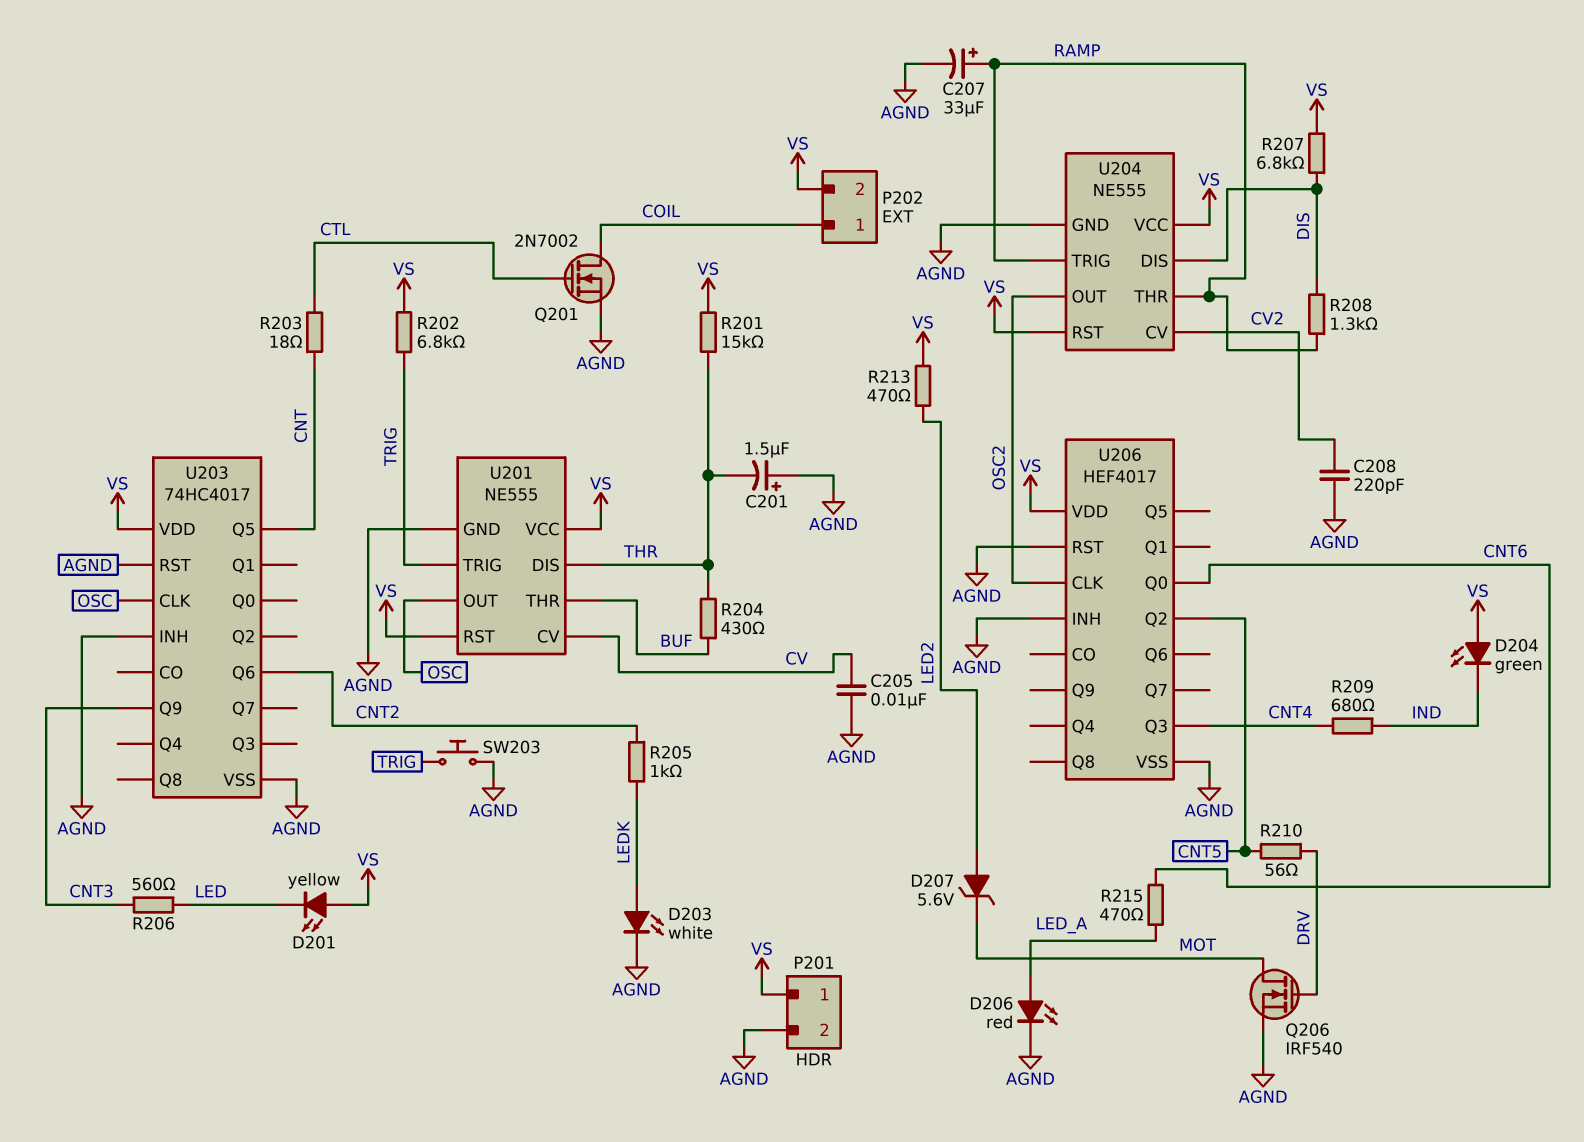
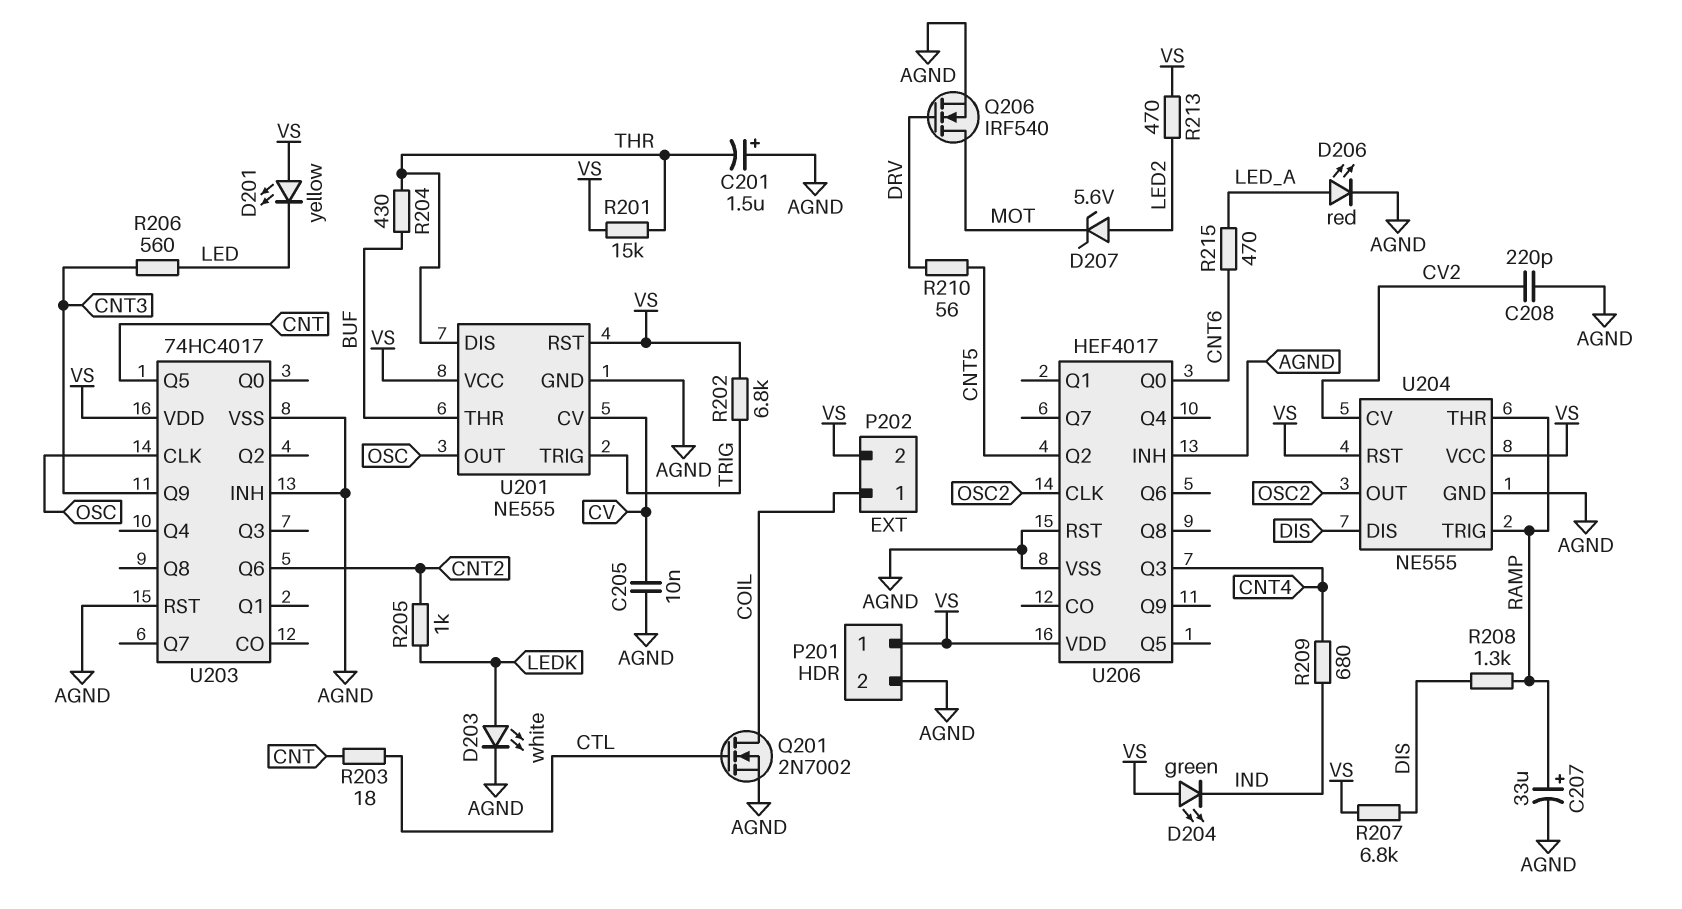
SW203: button (AGND, TRIG) -> none

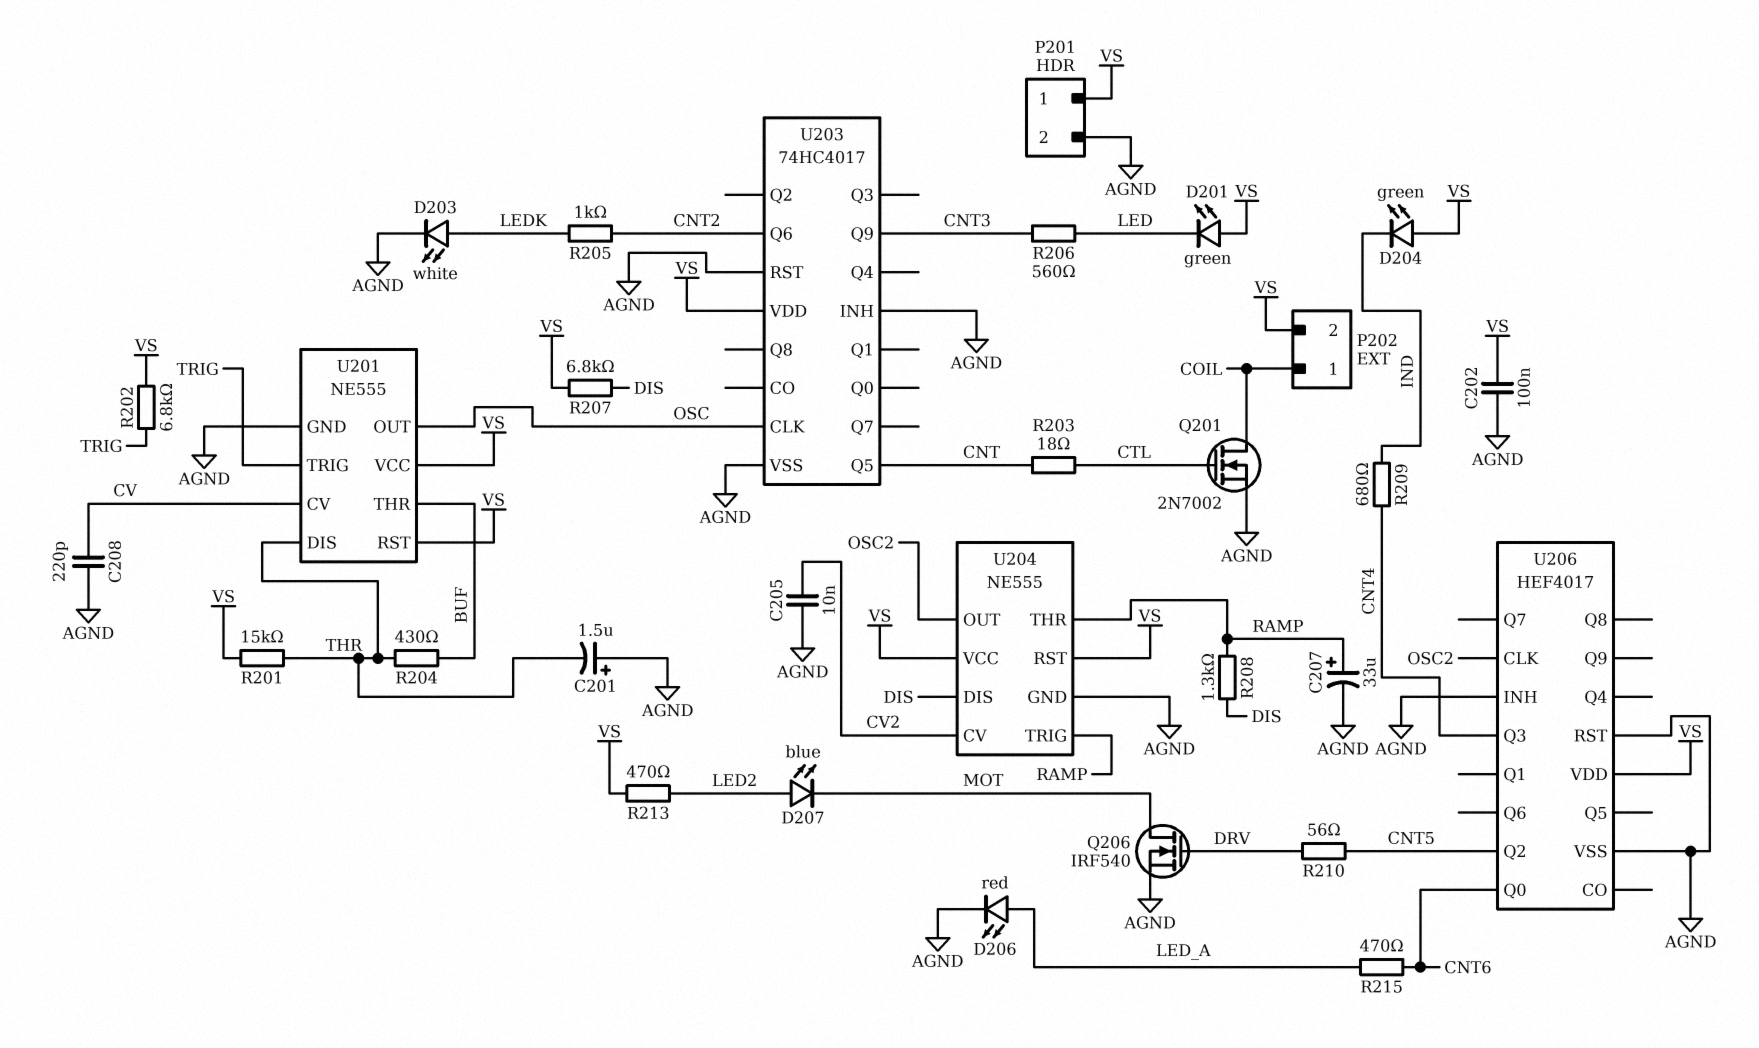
C202: none -> 100nF (AGND, VS)
C205: 10nF (AGND, CV) -> 10nF (AGND, CV2)
C208: 220pF (AGND, CV2) -> 220pF (AGND, CV)
D201: LED yellow (A VS, K LED) -> LED green (A VS, K LED)
D207: zener 5.6V (A LED2, K MOT) -> LED blue (A LED2, K MOT)

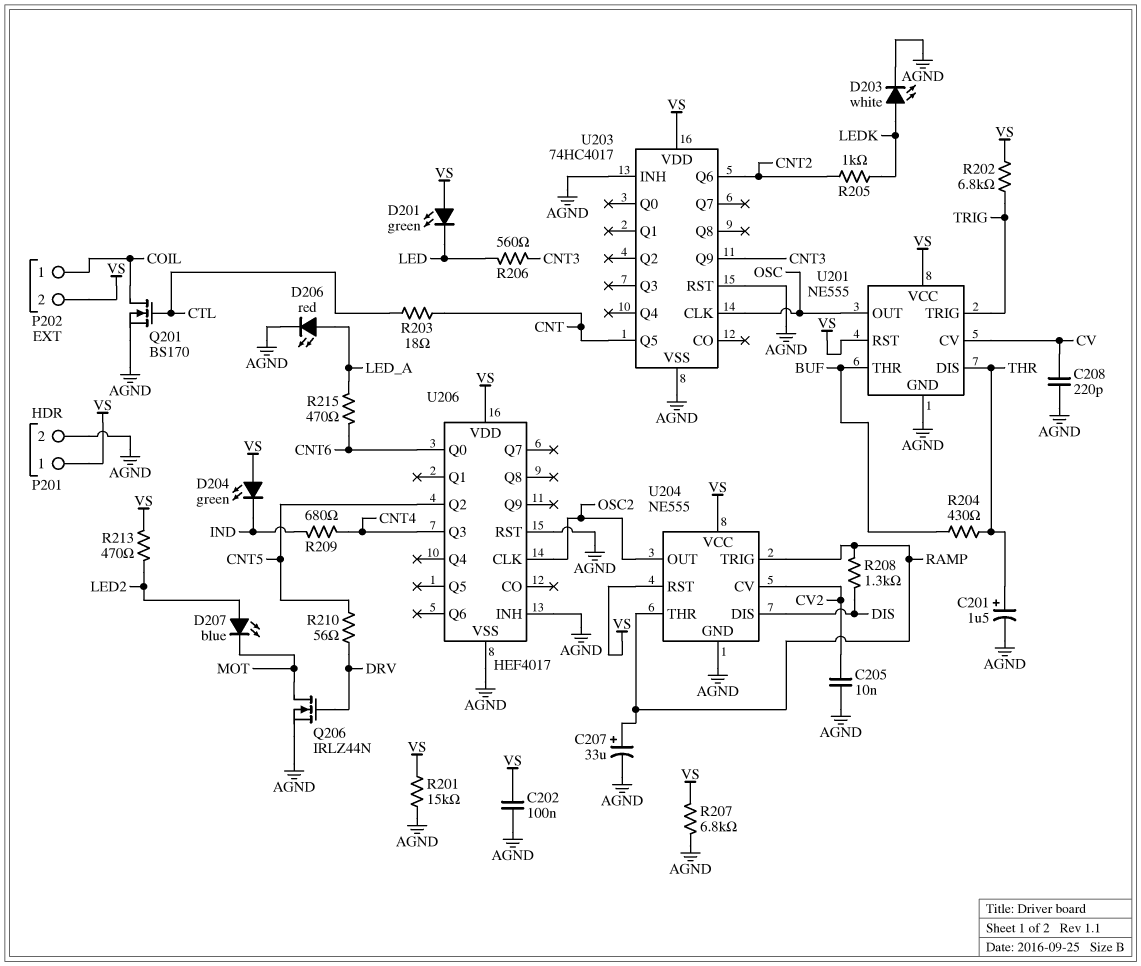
C201: 1.5uF (plus AGND, minus THR) -> 1.5uF (plus THR, minus AGND)
Q201: NMOS 2N7002 (G CTL, D COIL, S AGND) -> NMOS BS170 (G CTL, D COIL, S AGND)
Q206: NMOS IRF540 (G DRV, D MOT, S AGND) -> NMOS IRLZ44N (G DRV, D MOT, S AGND)
R201: 15k (THR, VS) -> 15k (AGND, VS)
R207: 6.8k (DIS, VS) -> 6.8k (AGND, VS)

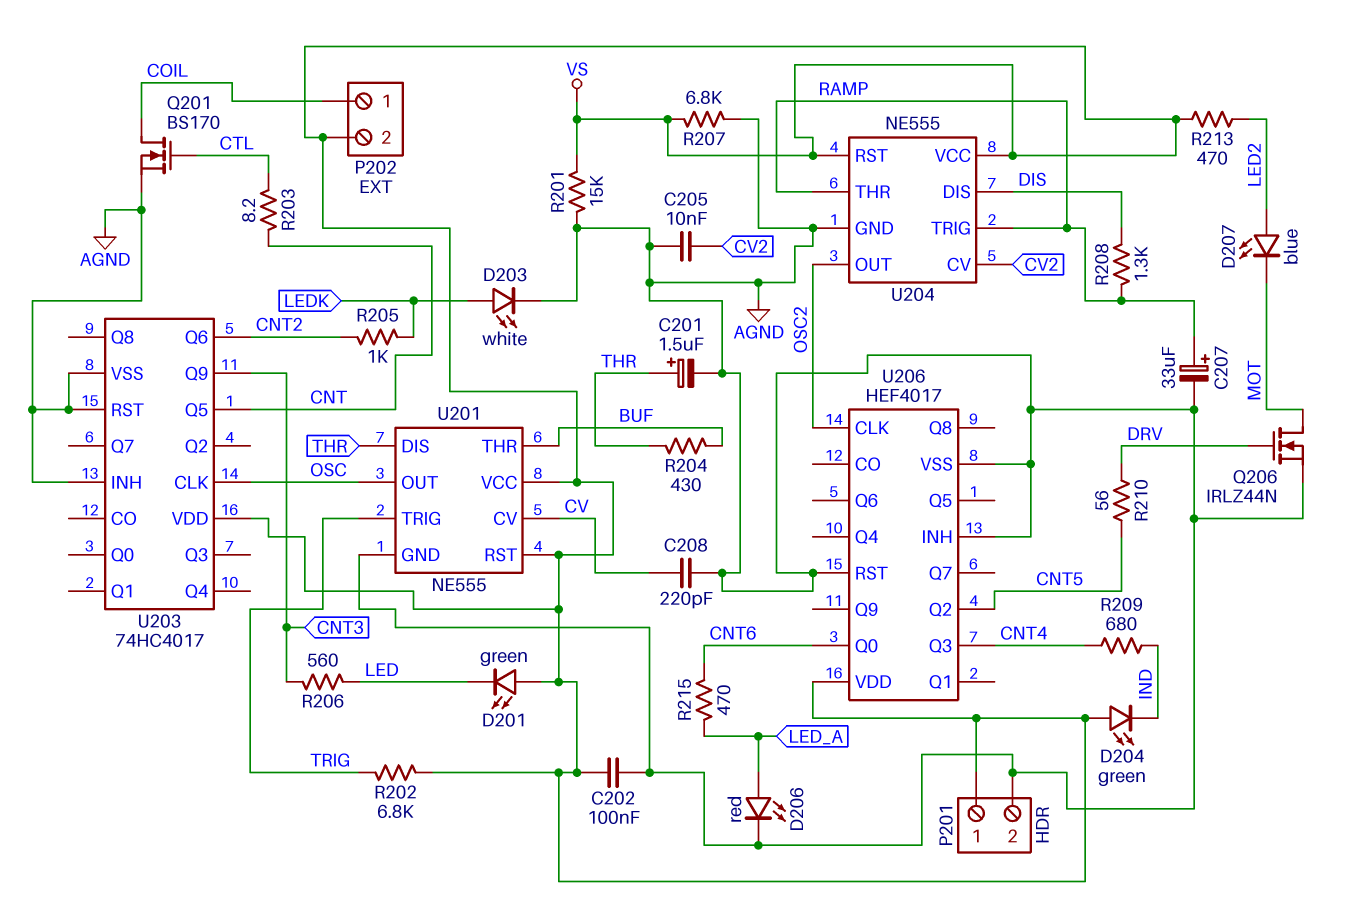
R203: 18 (CNT, CTL) -> 8.2 (CNT, CTL)

